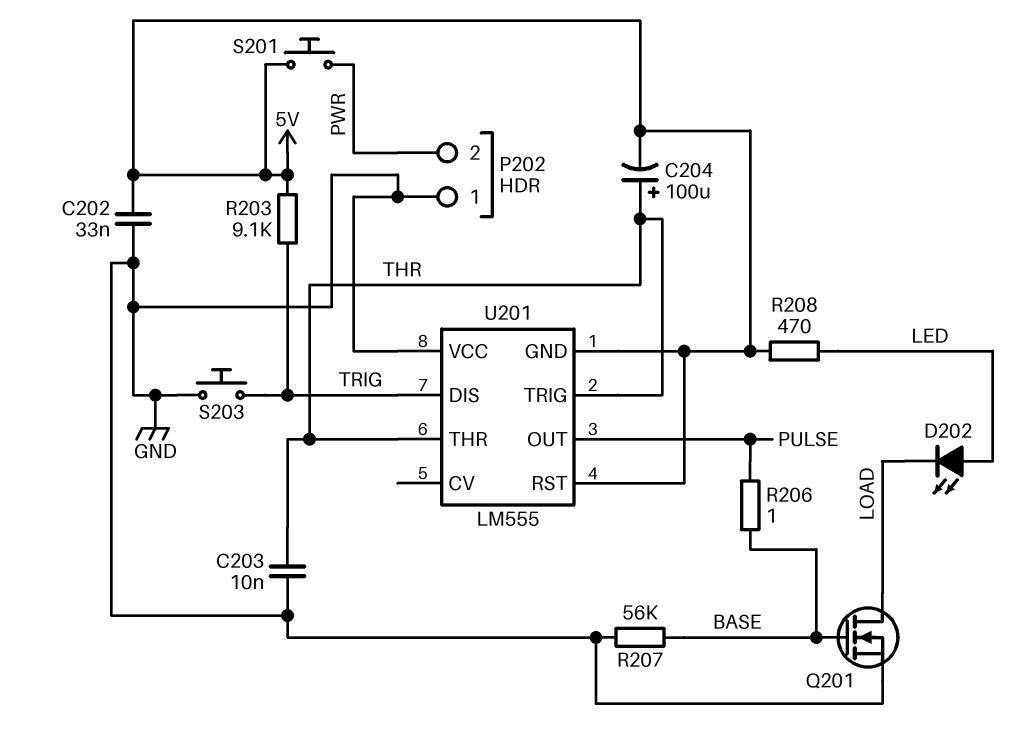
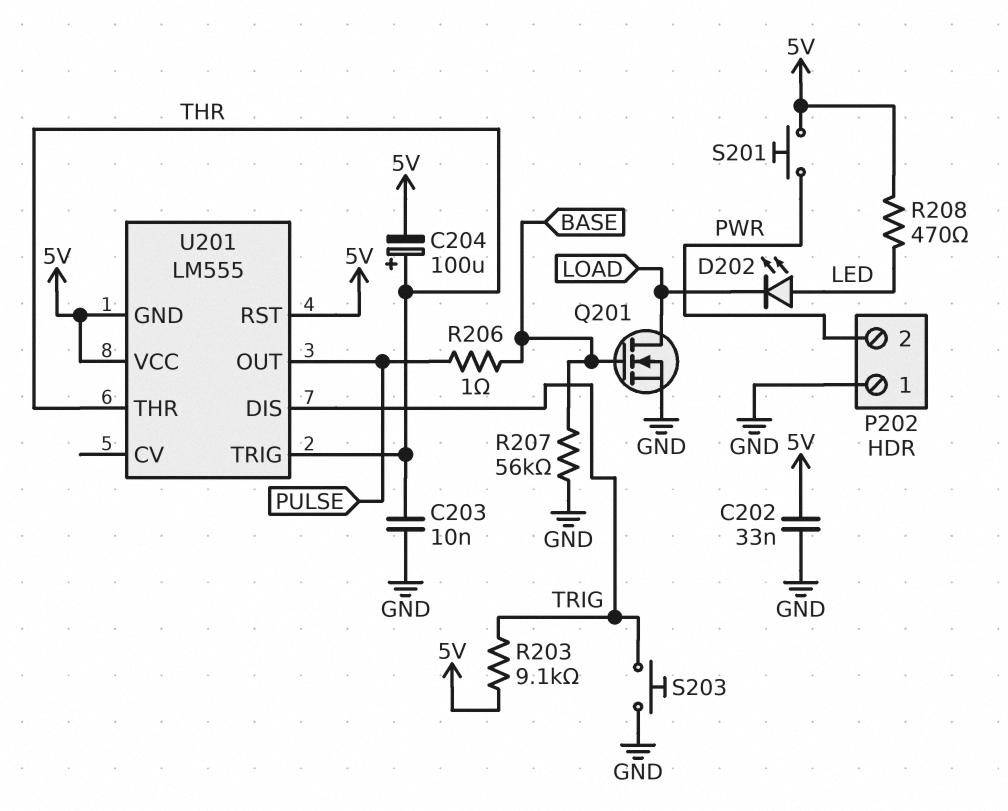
U201 pin VCC: GND -> 5V

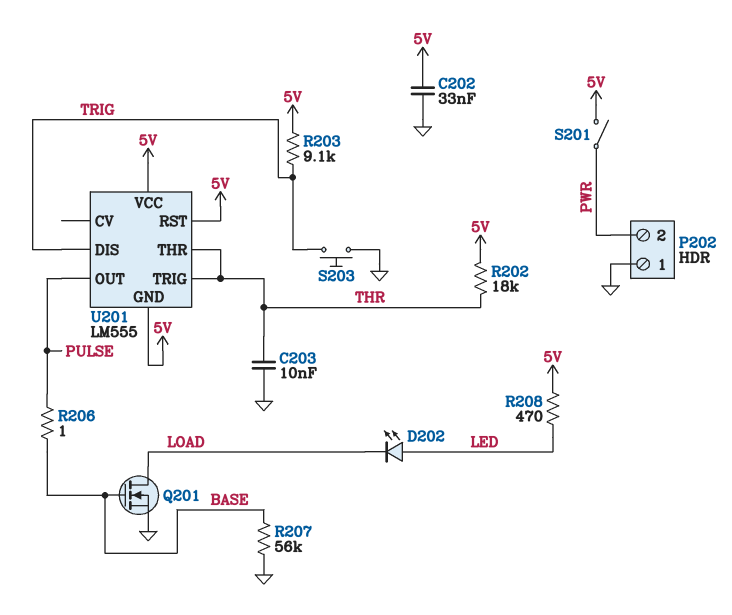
C204: 100uF (plus THR, minus 5V) -> none
R202: none -> 18k (5V, THR)
S201: button (5V, PWR) -> switch (5V, PWR)

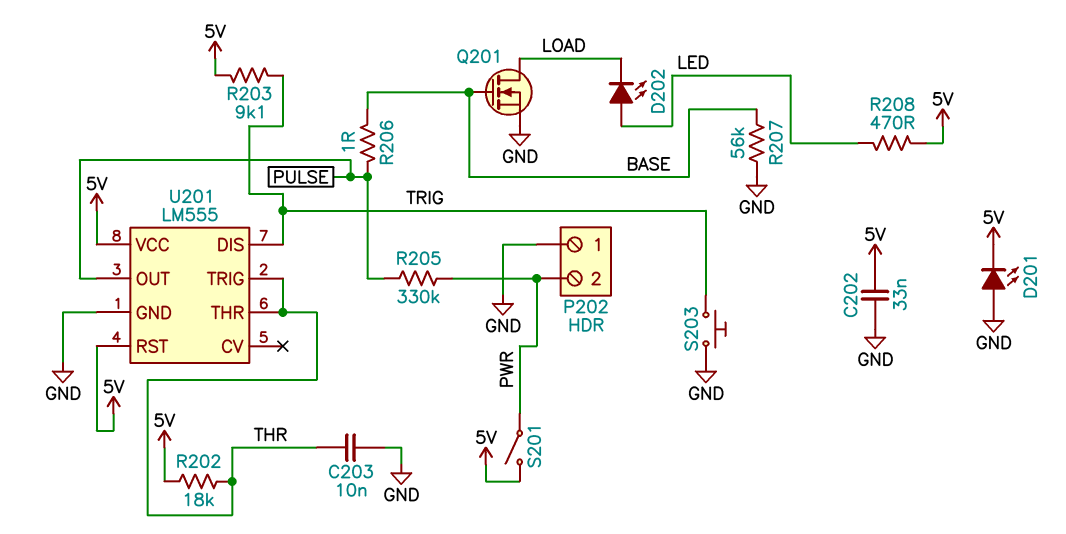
D201: none -> LED (A GND, K 5V)
R205: none -> 330k (PULSE, PWR)
U201 pin GND: 5V -> GND

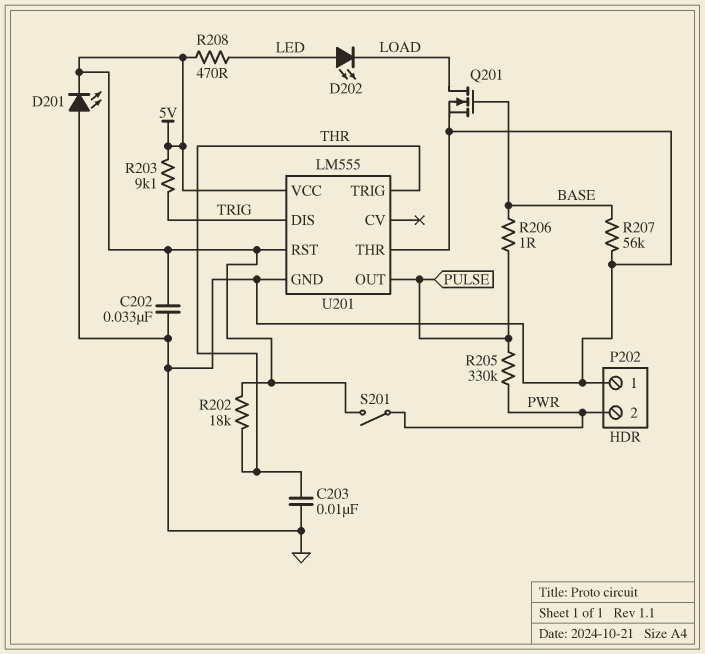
S203: button (GND, TRIG) -> none
U201 pin THR: THR -> GND

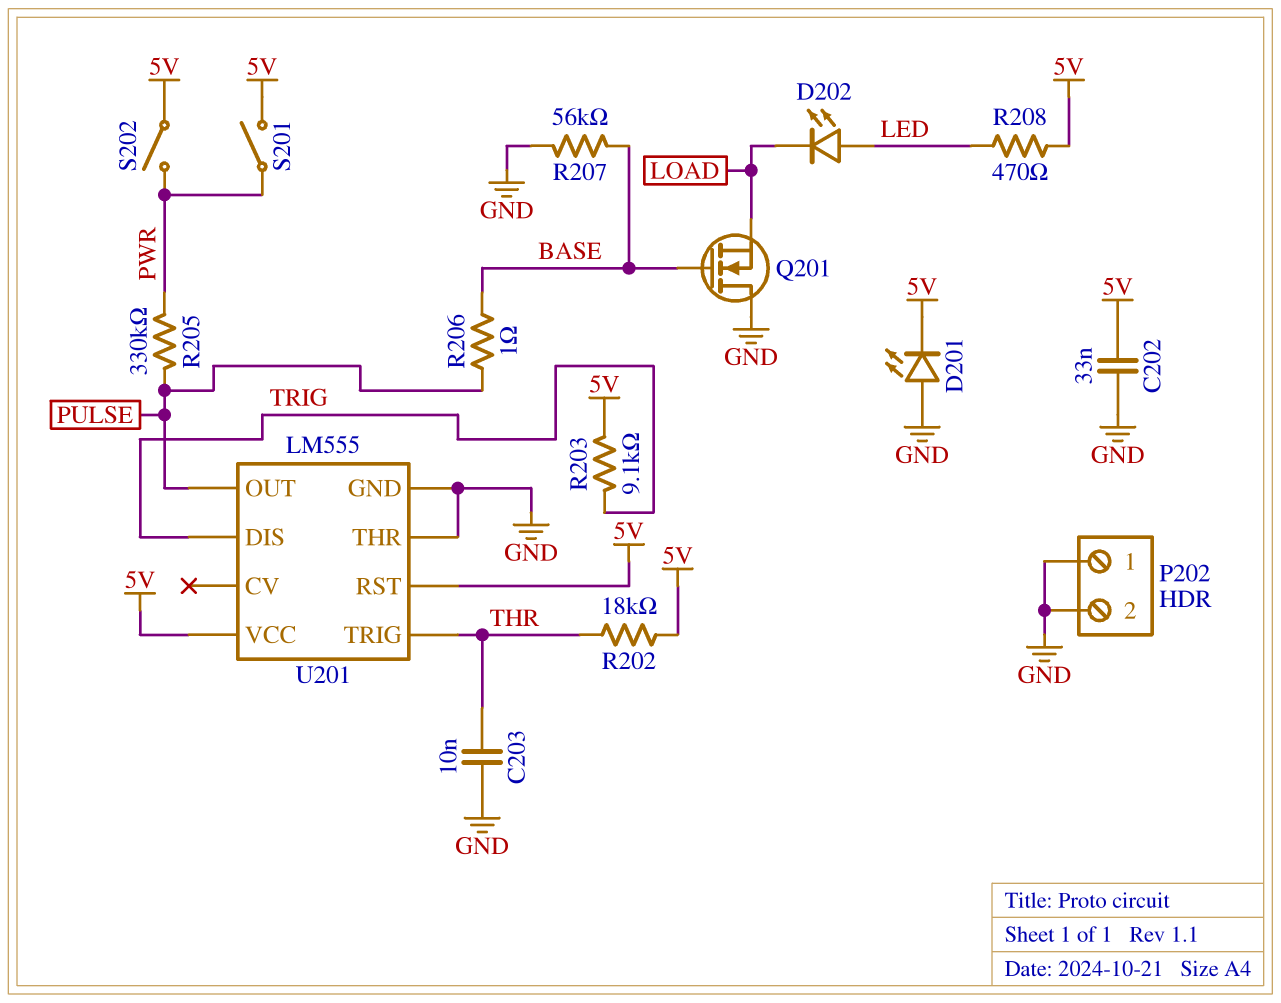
P202 pin 2: PWR -> GND
Q201: NMOS (G BASE, D LOAD, S GND) -> NMOS (G BASE, D GND, S LOAD)
S202: none -> switch (5V, PWR)

